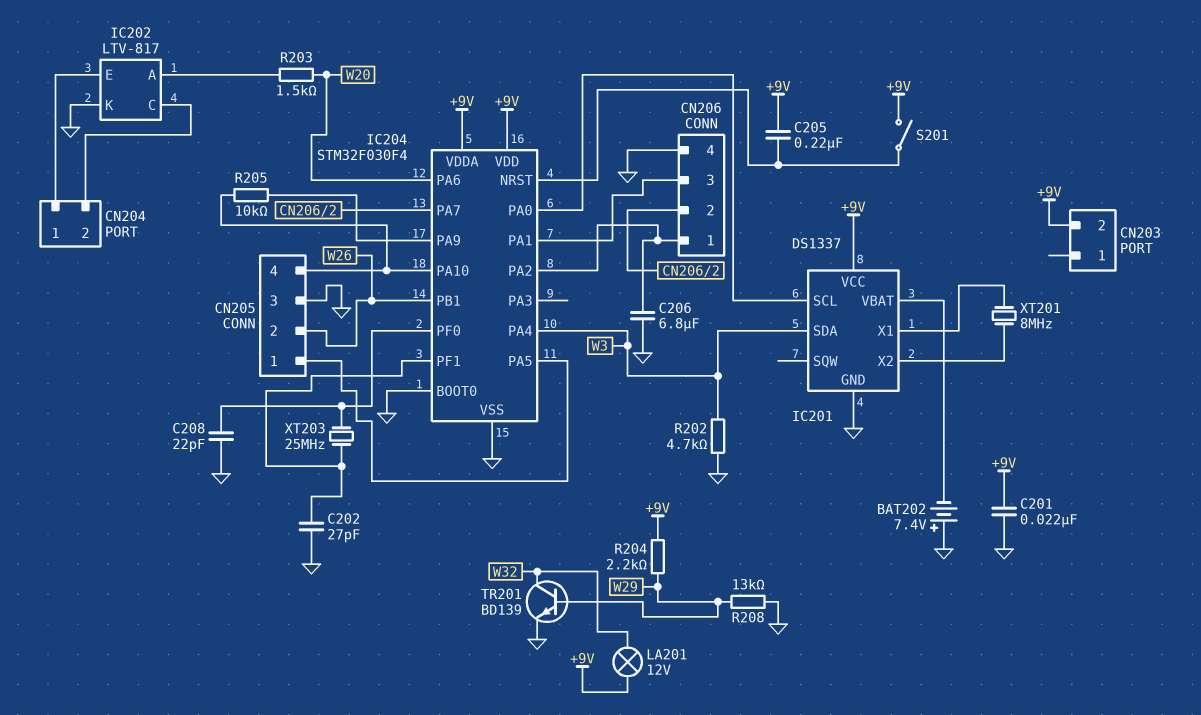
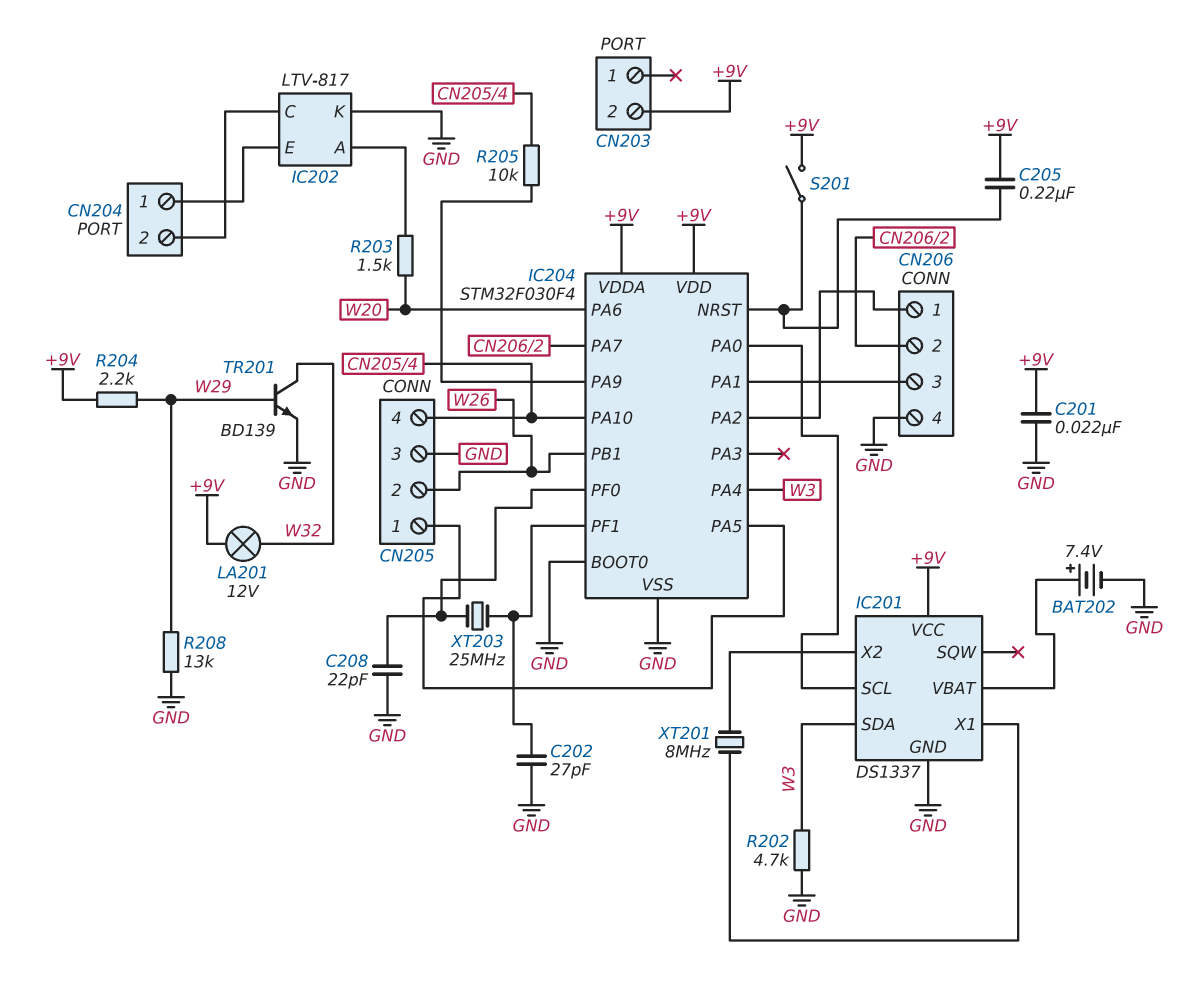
BAT202: 7.4V (plus GND, minus IC201/VBAT) -> 7.4V (plus IC201/VBAT, minus GND)
C206: 6.8uF (CN206/1, GND) -> none

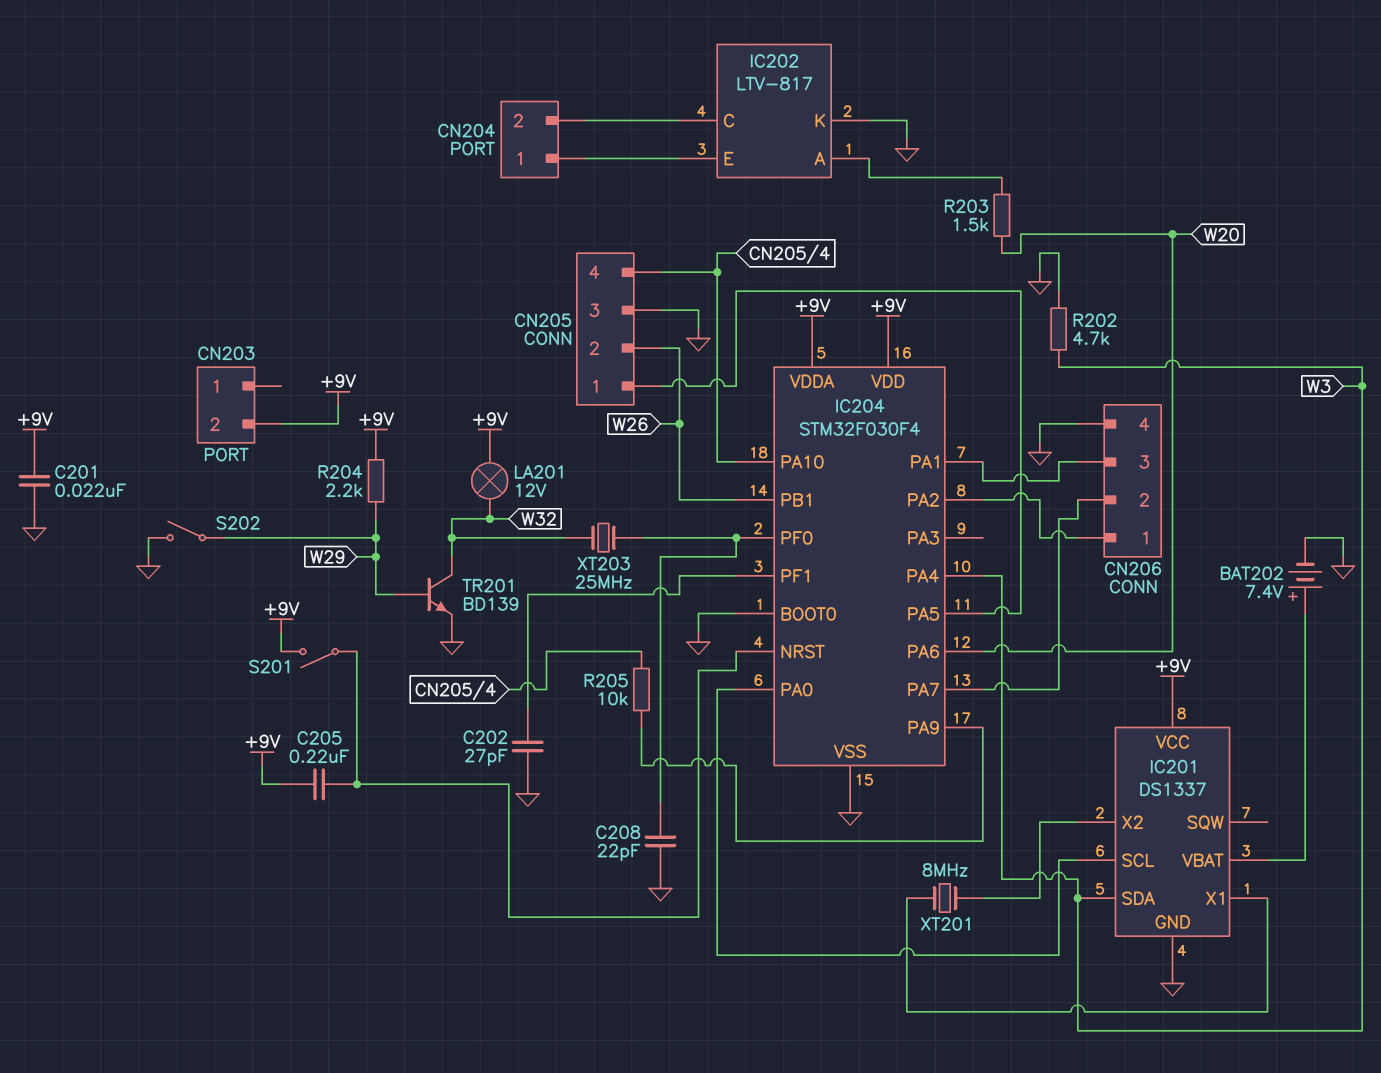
R208: 13k (GND, W29) -> none
S202: none -> switch (GND, W29)
XT203: 25MHz (IC204/PF0, IC204/PF1) -> 25MHz (IC204/PF0, W32)

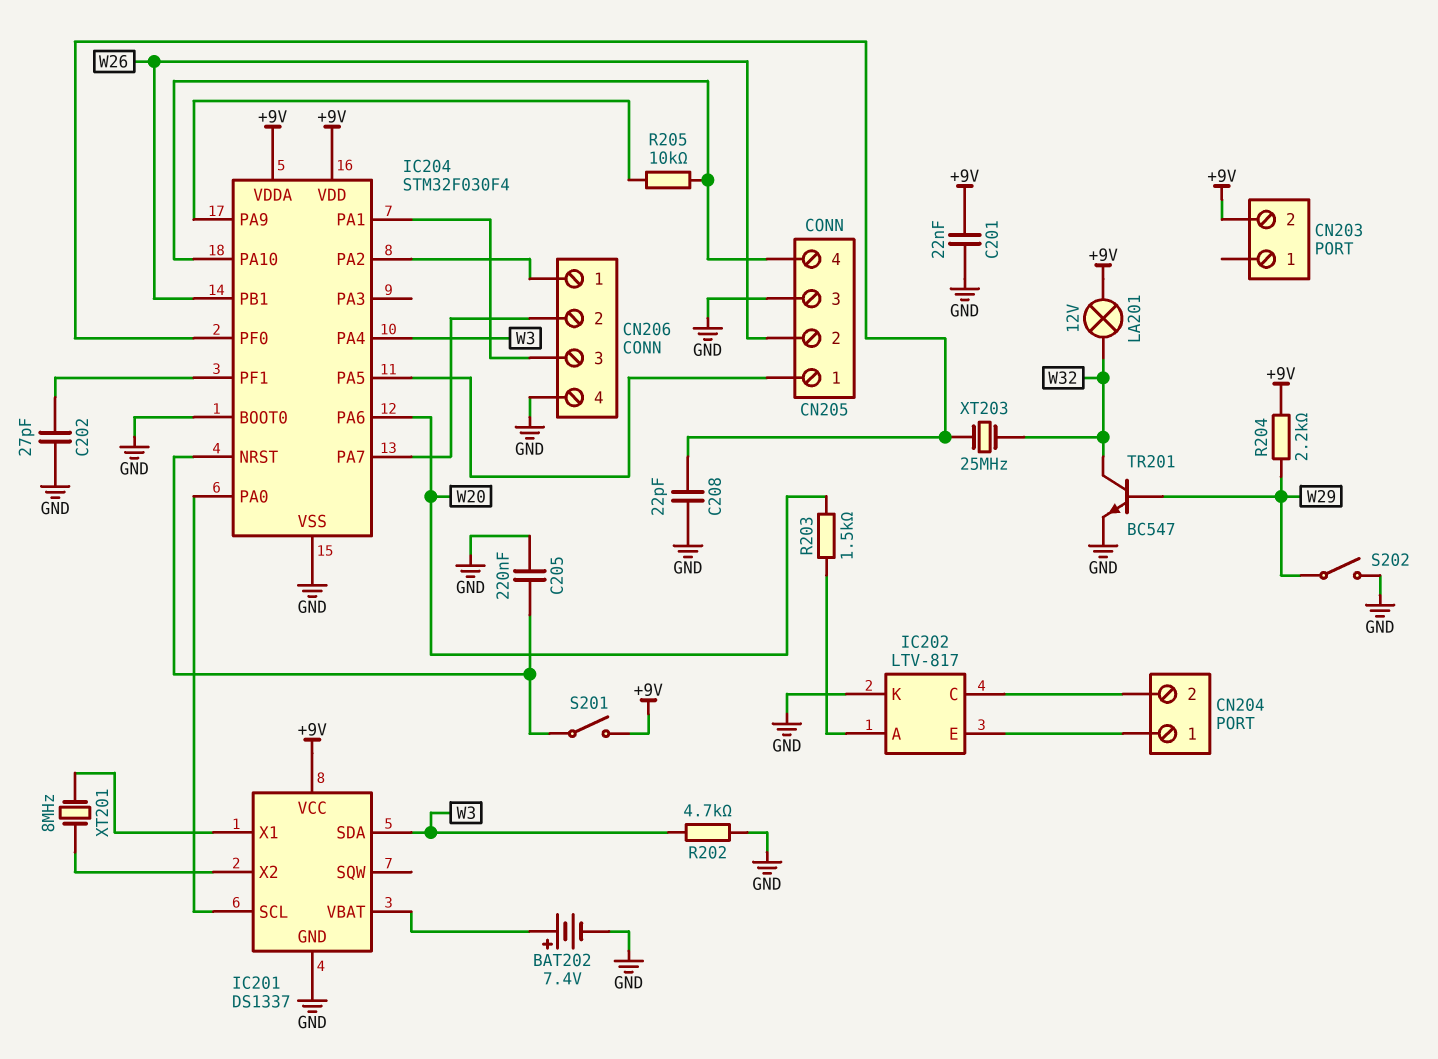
C205: 220nF (+9V, IC204/NRST) -> 220nF (GND, IC204/NRST)
TR201: NPN BD139 (B W29, C W32, E GND) -> NPN BC547 (B W29, C W32, E GND)

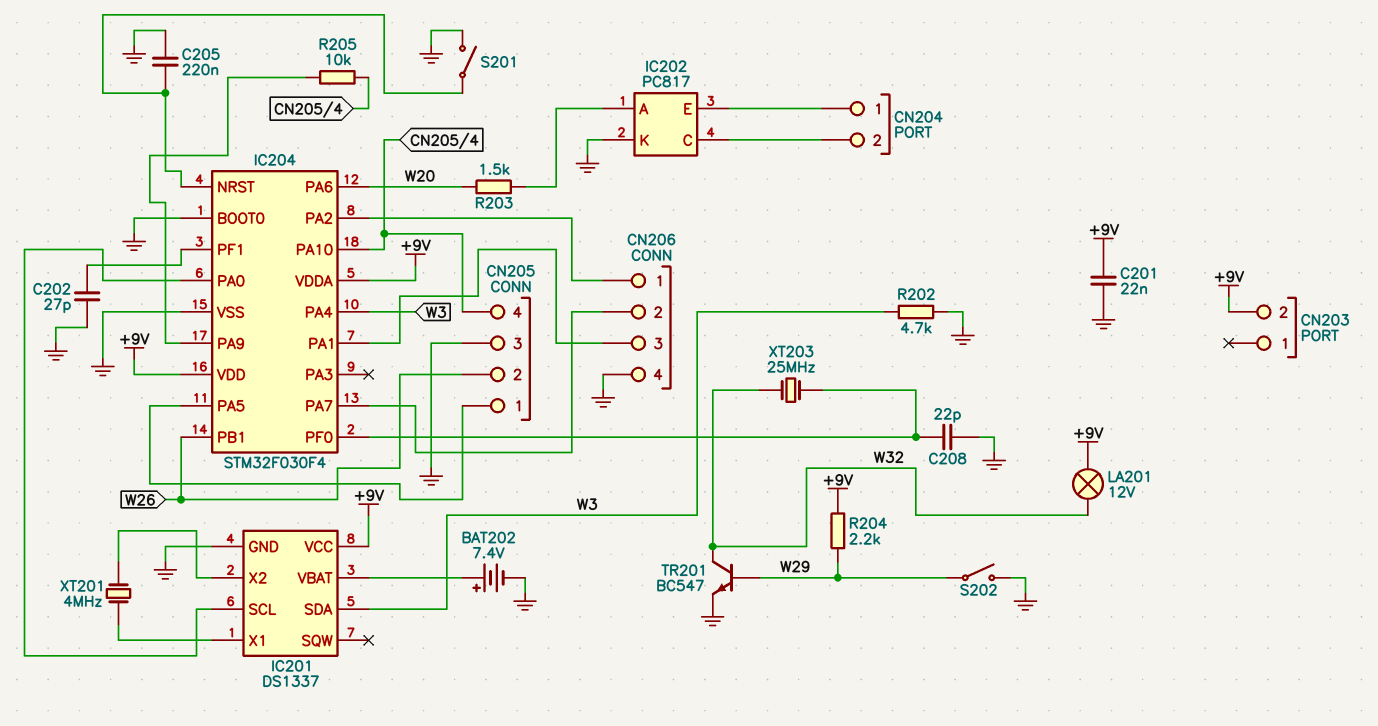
IC202: LTV-817 -> PC817
S201: switch (+9V, IC204/NRST) -> switch (GND, IC204/NRST)
XT201: 8MHz (IC201/X1, IC201/X2) -> 4MHz (IC201/X1, IC201/X2)

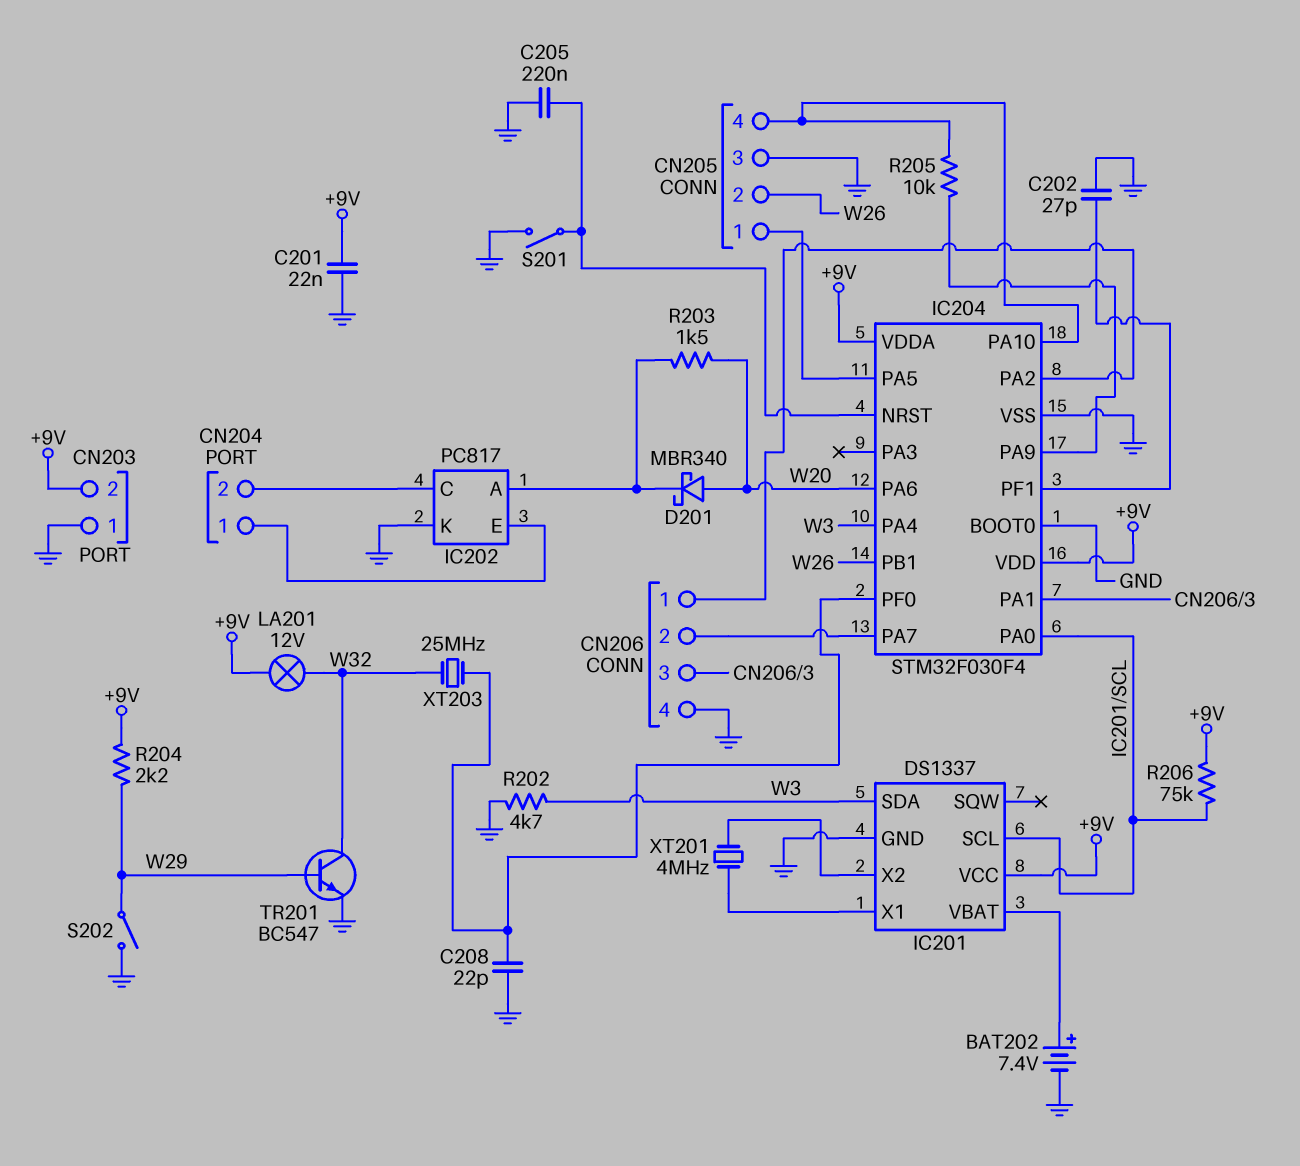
CN203 pin 1: none -> GND
D201: none -> schottky MBR340 (A W20, K IC202/A)
R206: none -> 75k (+9V, IC201/SCL)

